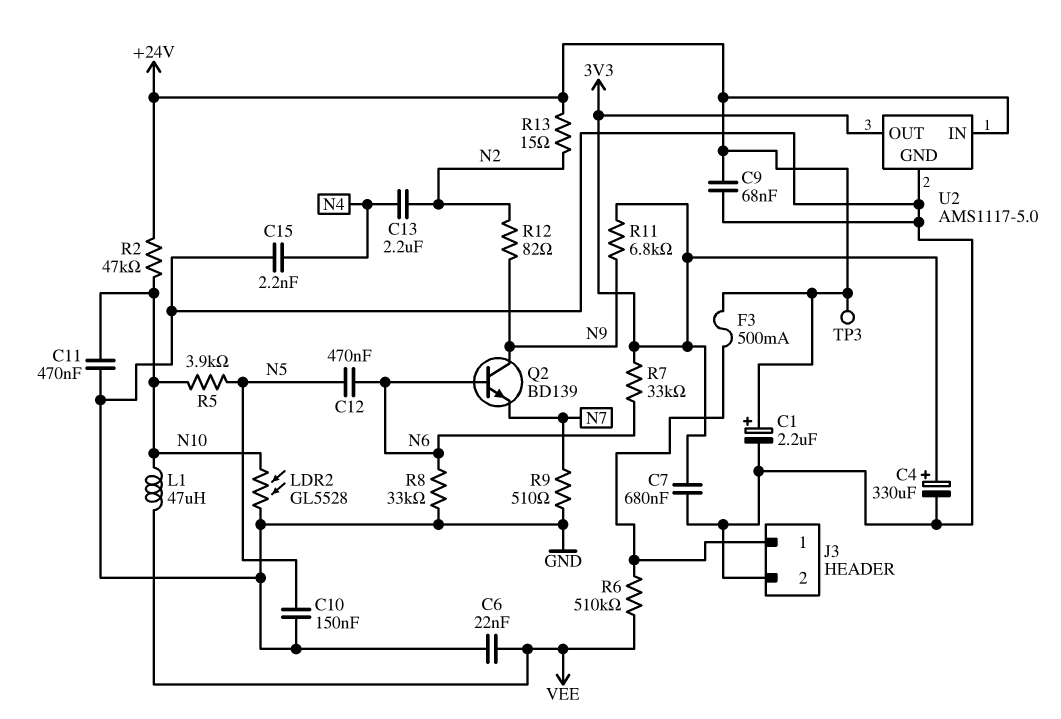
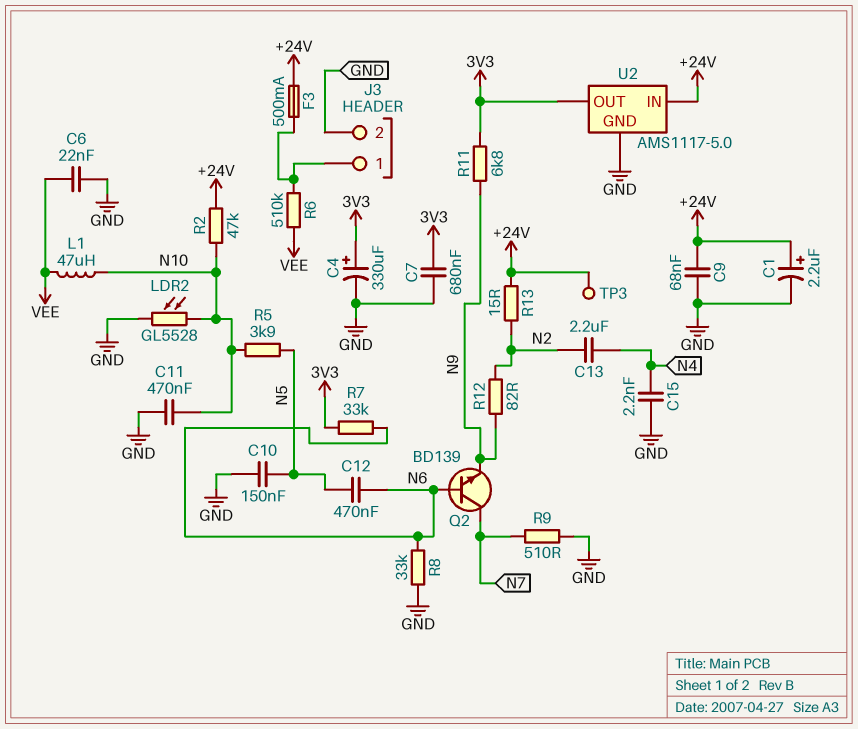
Q2: NPN BD139 (B N6, C N9, E N7) -> NPN BD139 (B N6, C N7, E N9)

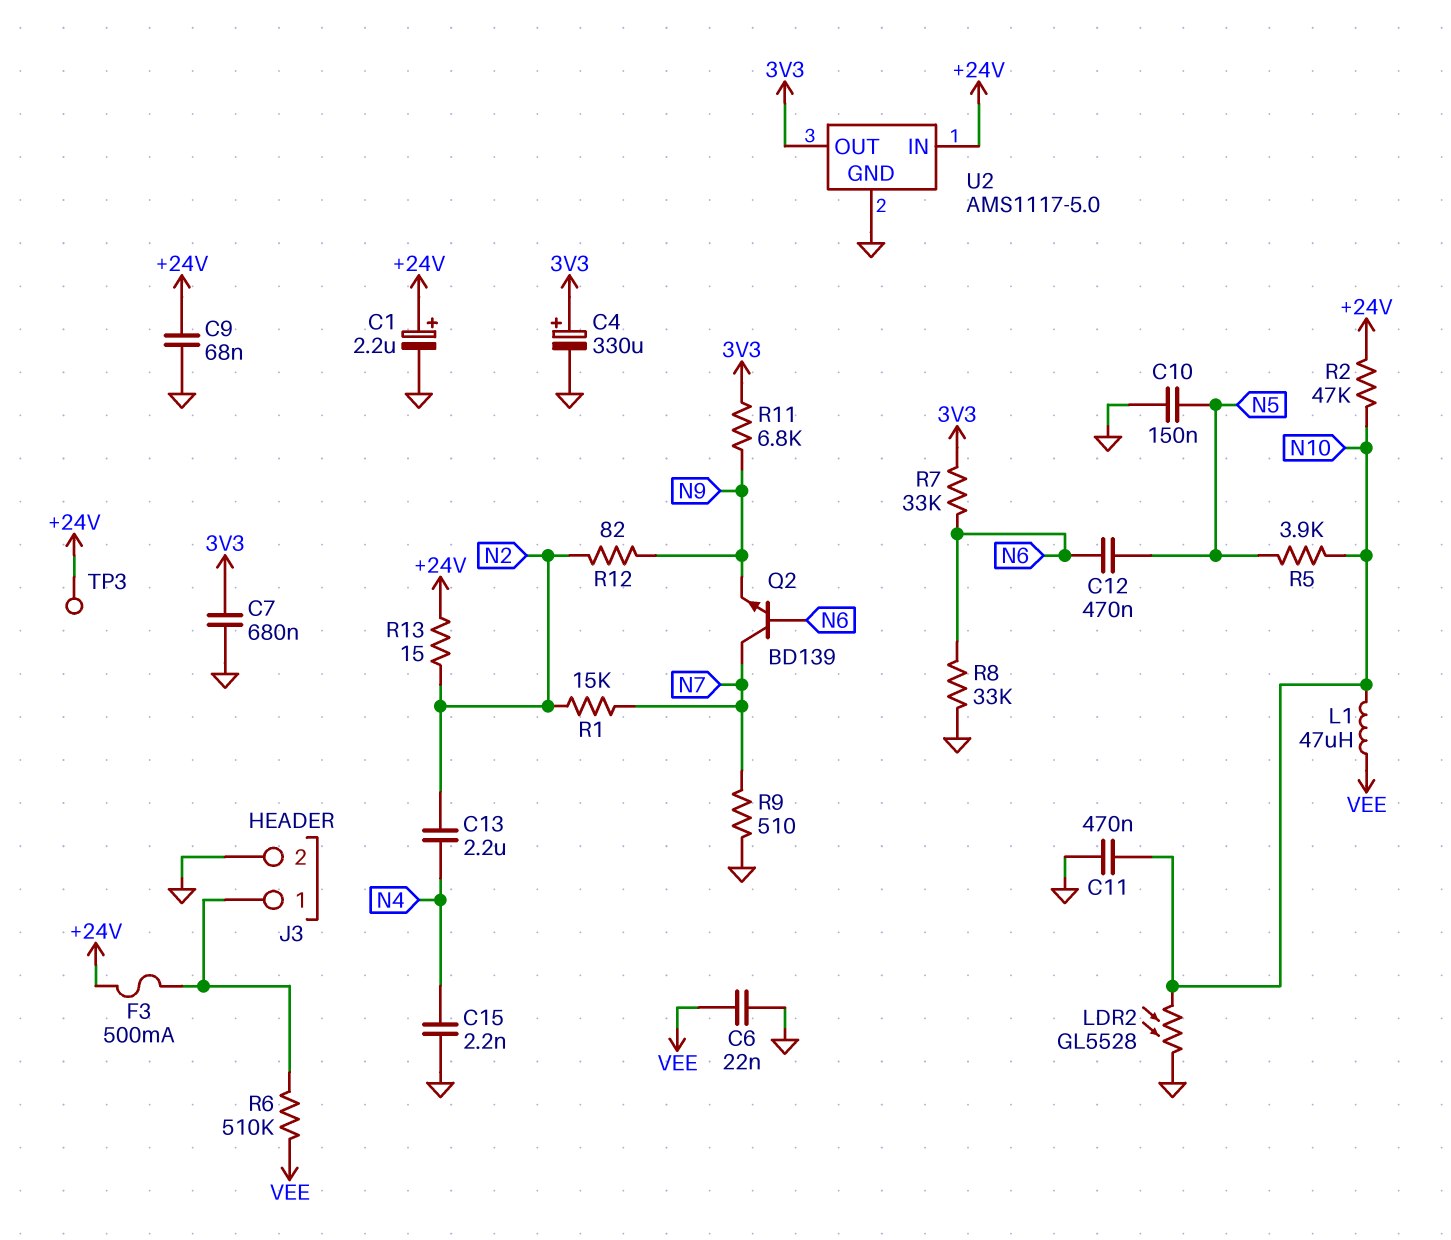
R1: none -> 15k (N2, N7)

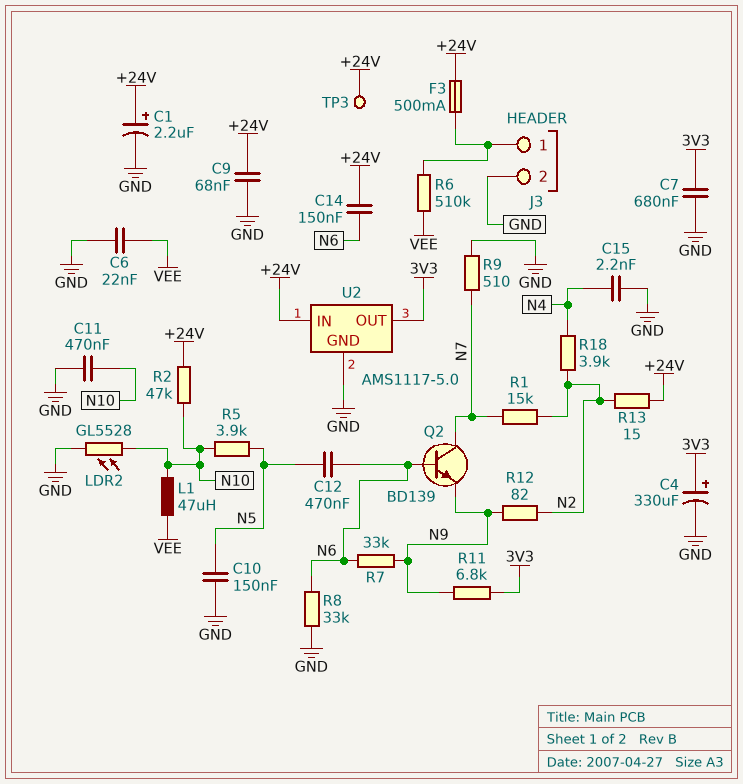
C13: 2.2uF (N2, N4) -> none
C14: none -> 150nF (+24V, N6)
R7: 33k (3V3, N6) -> 33k (N6, N9)
R18: none -> 3.9k (N2, N4)

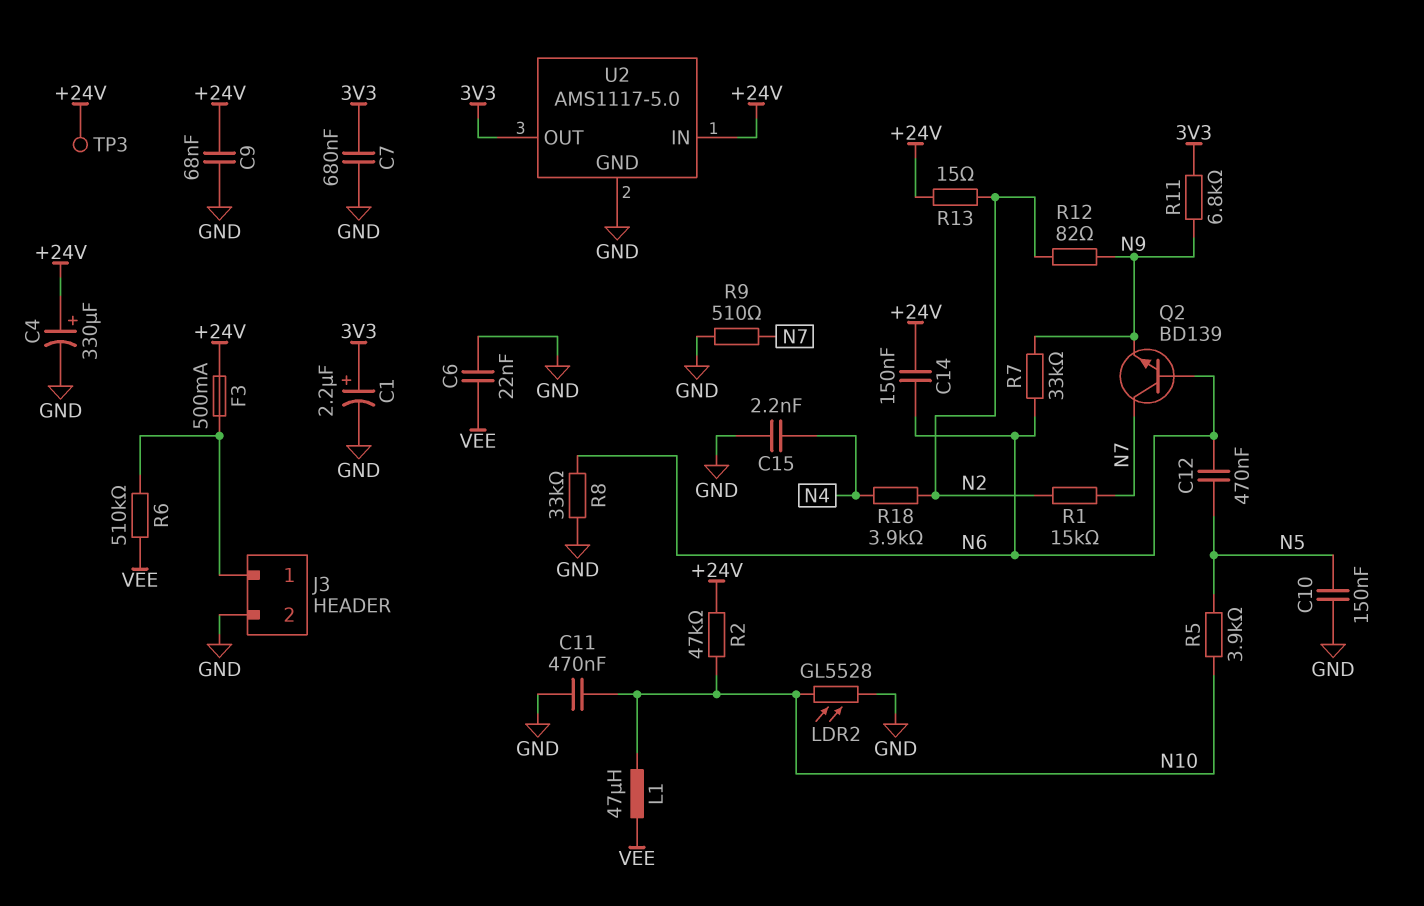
C1: 2.2uF (plus +24V, minus GND) -> 2.2uF (plus 3V3, minus GND)
C4: 330uF (plus 3V3, minus GND) -> 330uF (plus +24V, minus GND)

